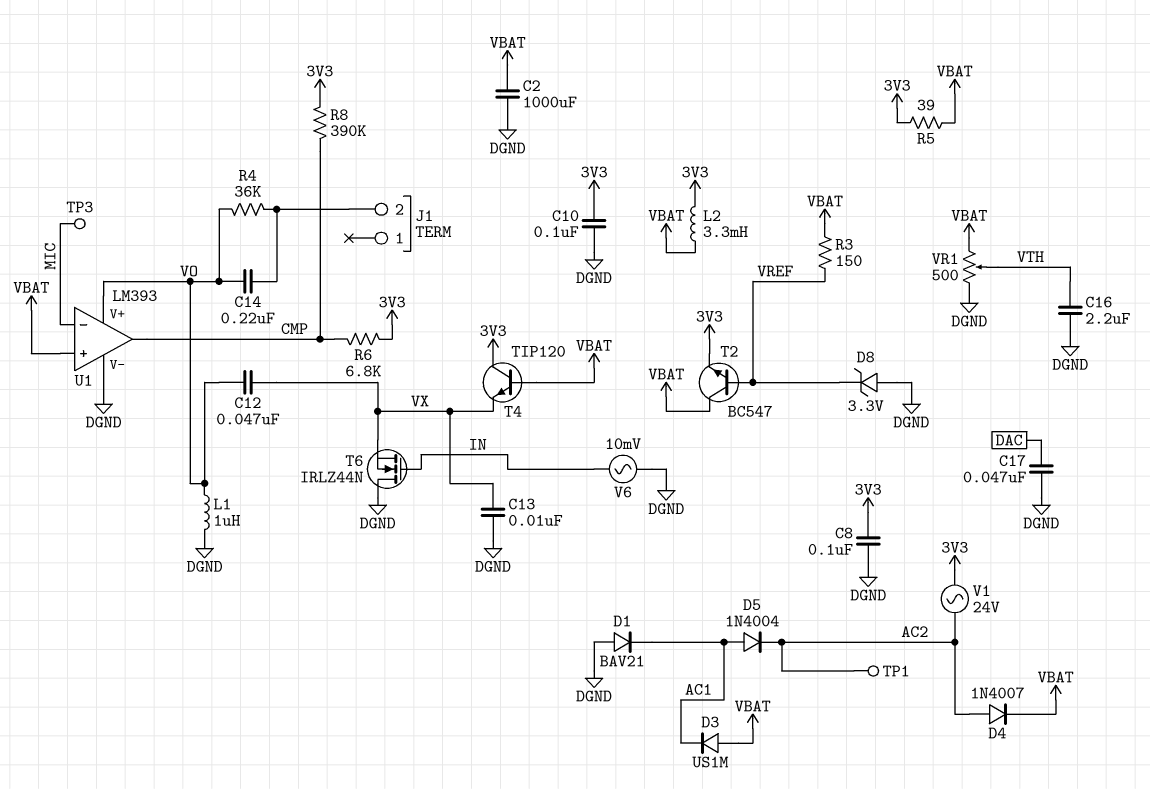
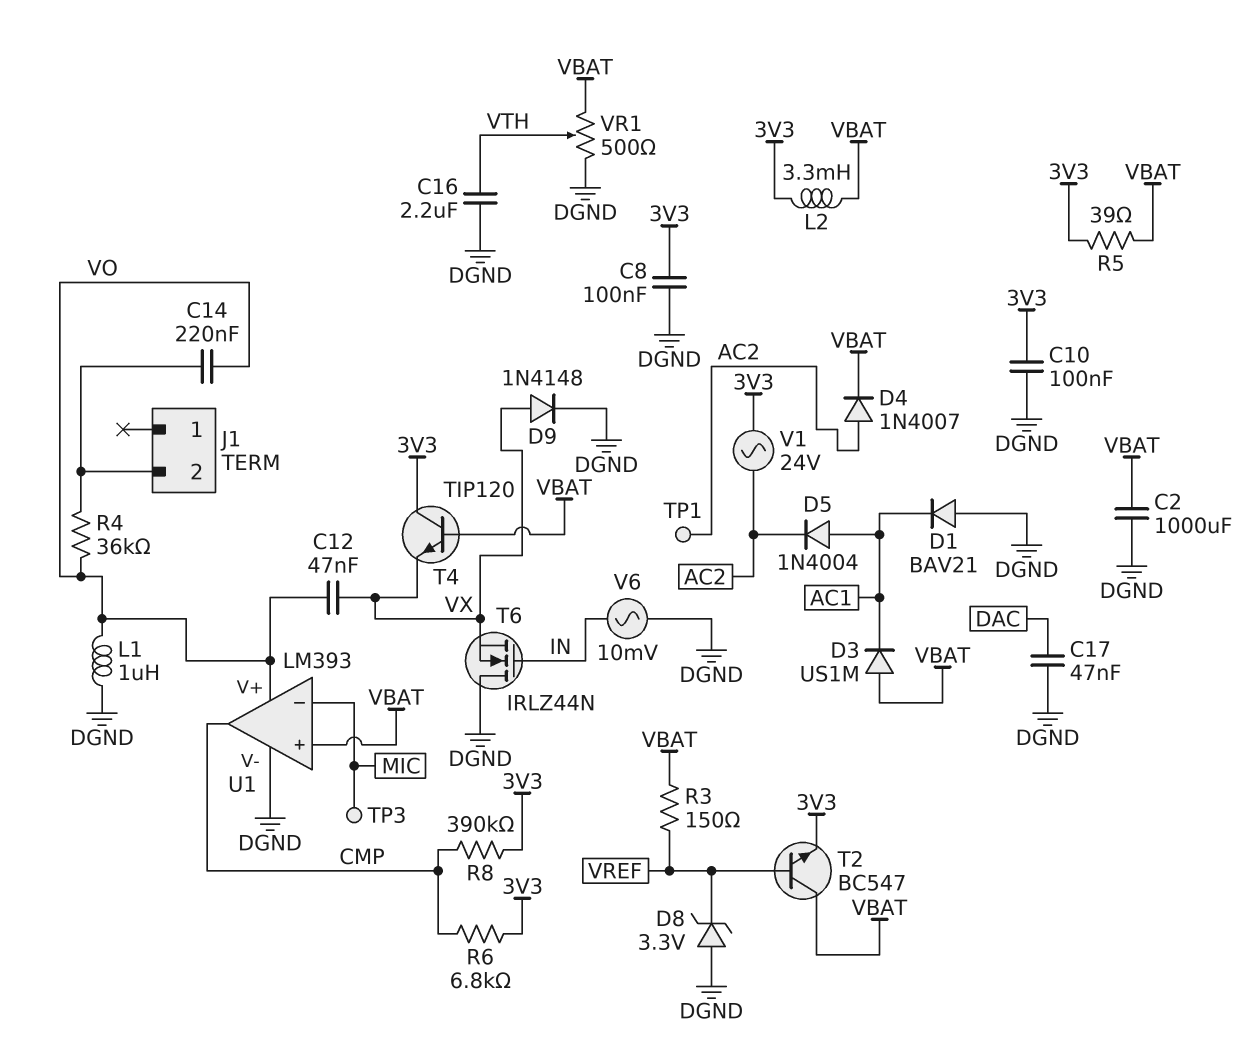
C13: 10nF (DGND, VX) -> none
D9: none -> diode 1N4148 (A VX, K DGND)

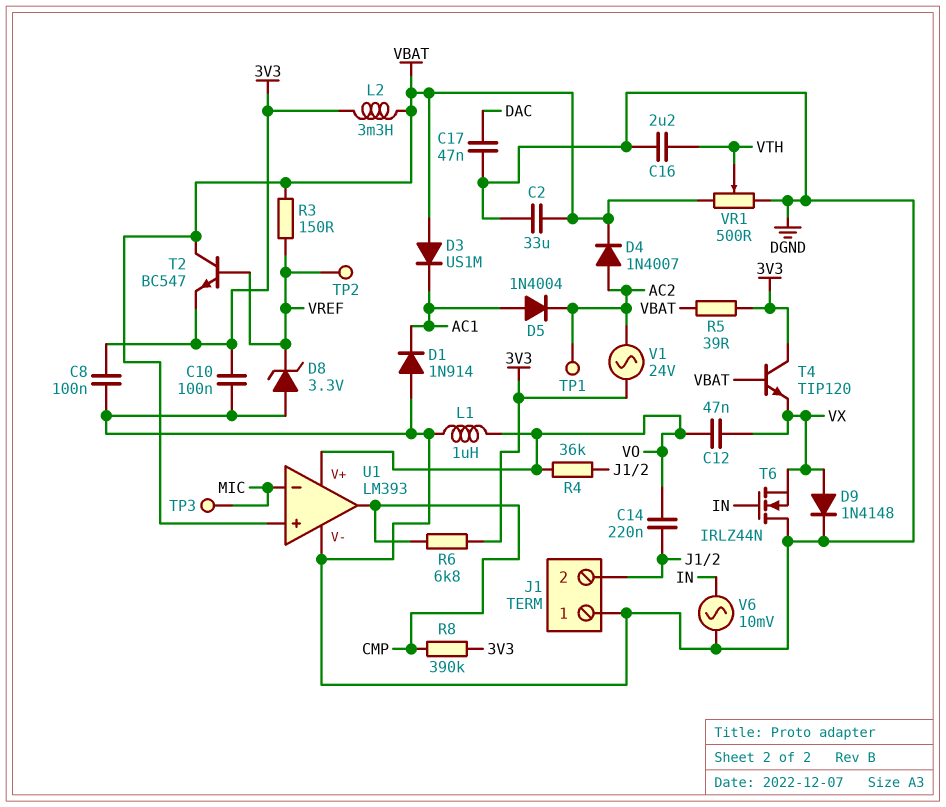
C2: 1000uF (DGND, VBAT) -> 33uF (DGND, VBAT)
D1: diode BAV21 (A DGND, K AC1) -> diode 1N914 (A DGND, K AC1)
J1 pin 1: none -> DGND
TP2: none -> test point (VREF)

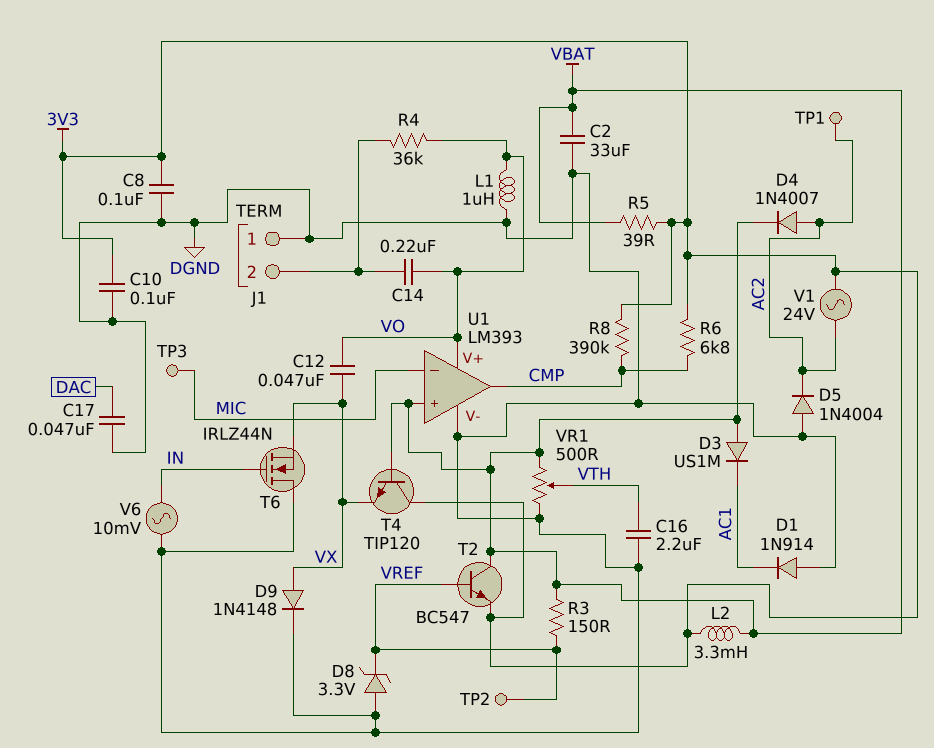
D5: diode 1N4004 (A AC1, K AC2) -> diode 1N4004 (A DGND, K AC2)

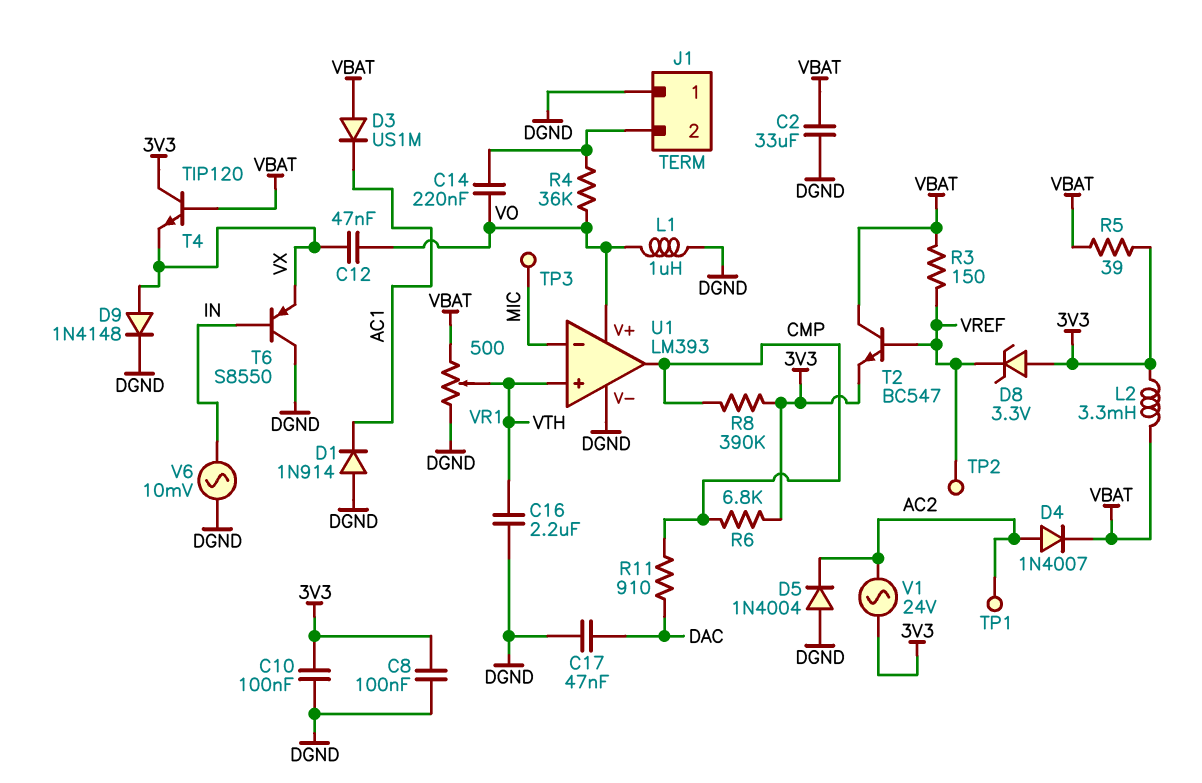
D8: zener 3.3V (A DGND, K VREF) -> zener 3.3V (A 3V3, K VREF)
R11: none -> 910 (CMP, DAC)
T6: NMOS IRLZ44N (G IN, D DGND, S VX) -> PNP S8550 (B IN, C DGND, E VX)
U1 pin in+: VBAT -> VTH

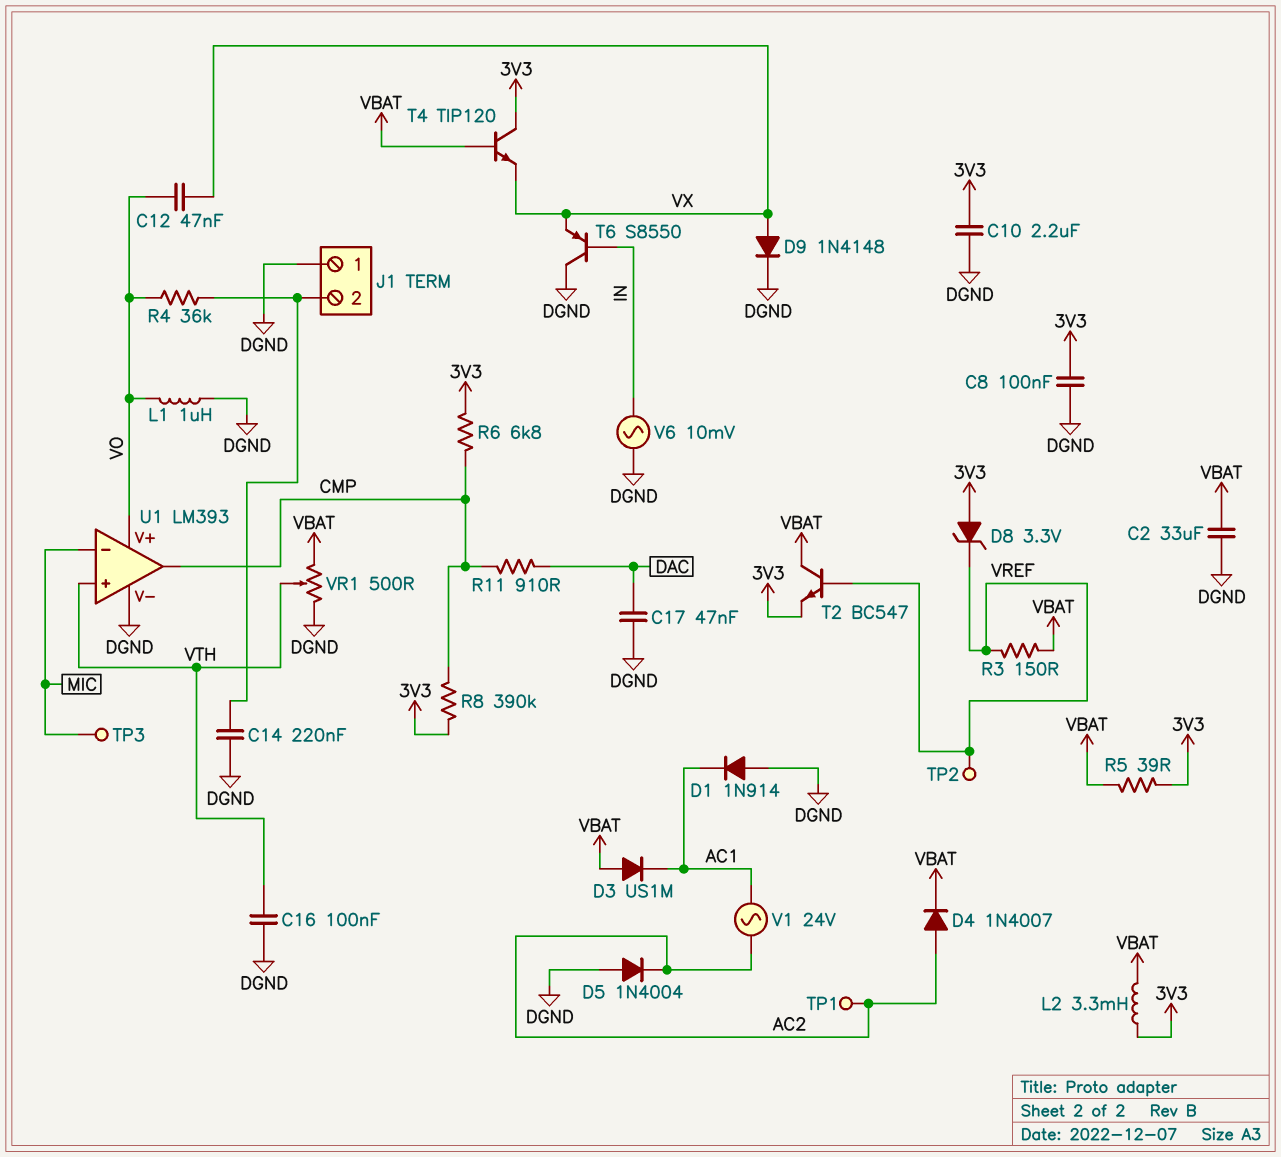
C10: 100nF (3V3, DGND) -> 2.2uF (3V3, DGND)
C14: 220nF (J1/2, VO) -> 220nF (DGND, J1/2)
C16: 2.2uF (DGND, VTH) -> 100nF (DGND, VTH)
V1: AC 24V (3V3, AC2) -> AC 24V (AC1, AC2)

